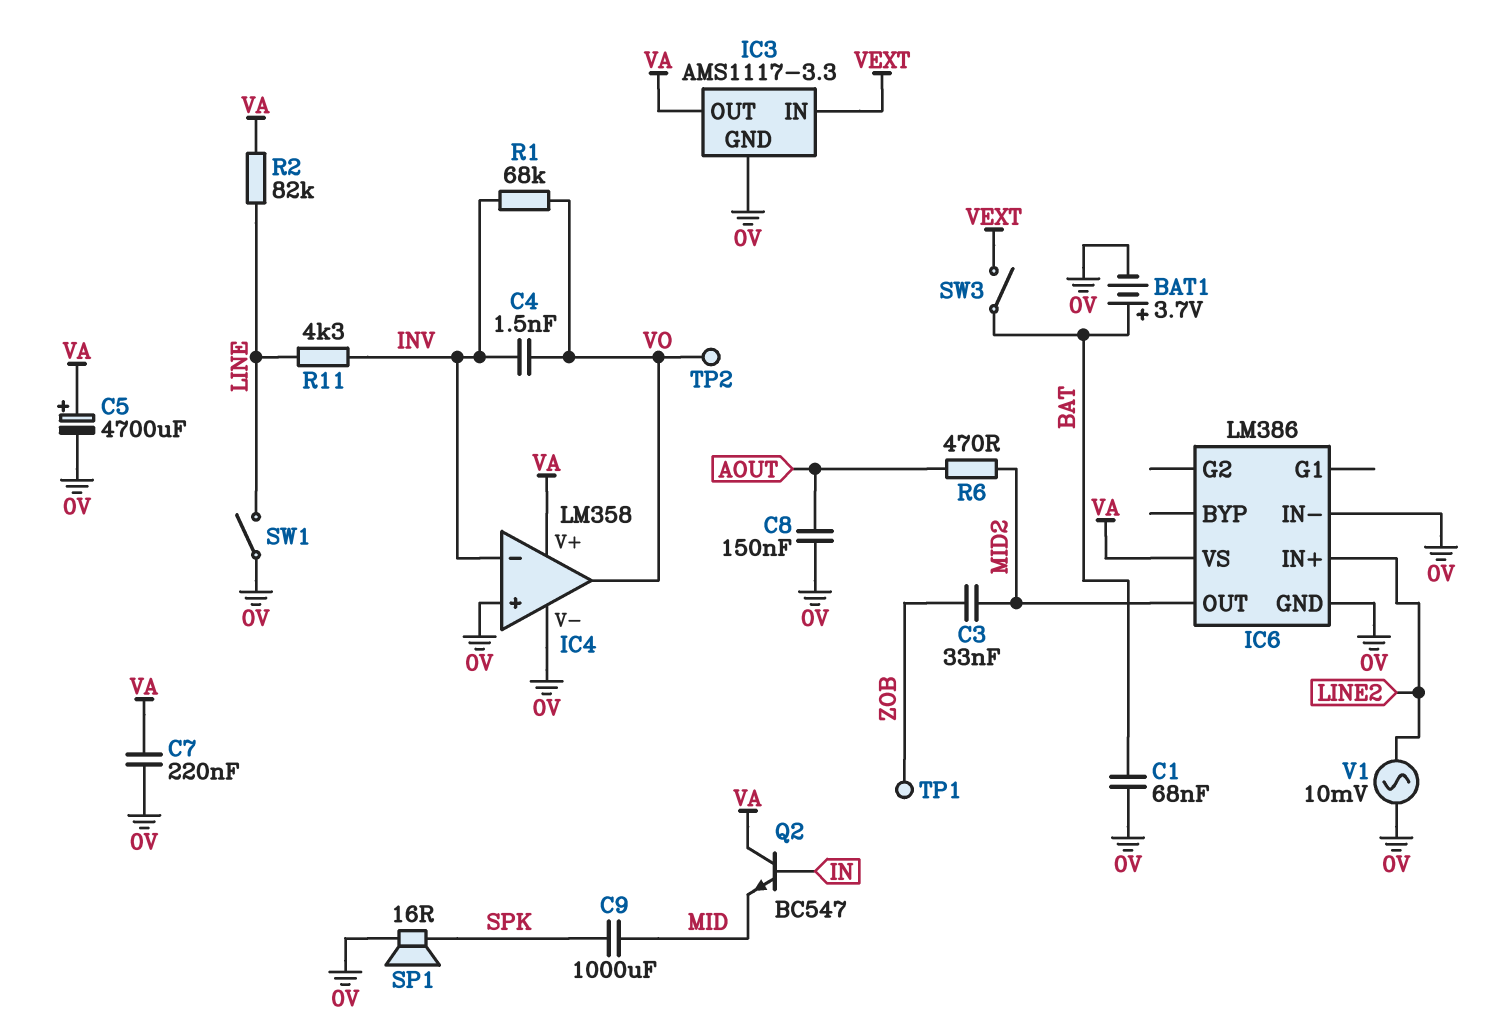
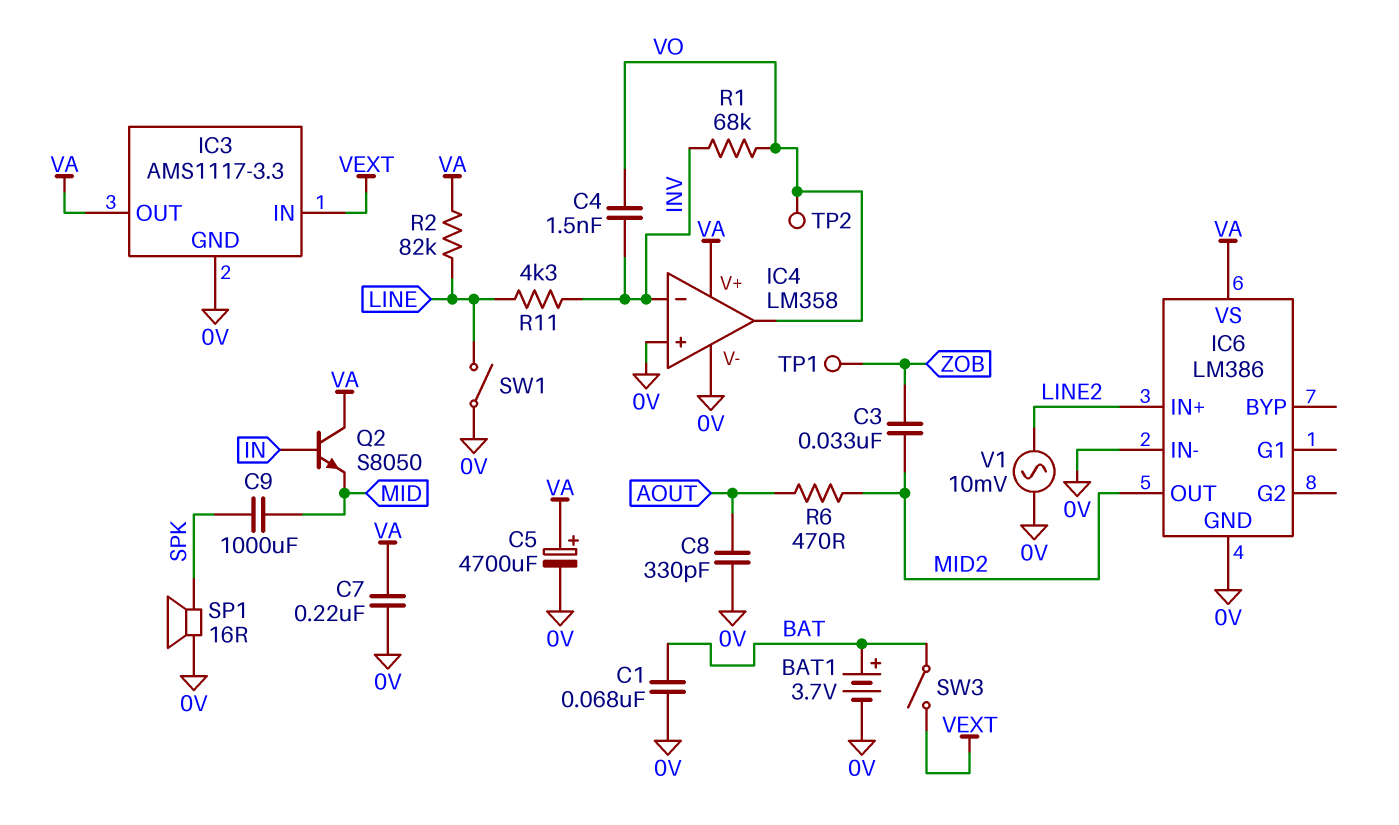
C8: 150nF (0V, AOUT) -> 330pF (0V, AOUT)
Q2: NPN BC547 (B IN, C VA, E MID) -> NPN S8050 (B IN, C VA, E MID)

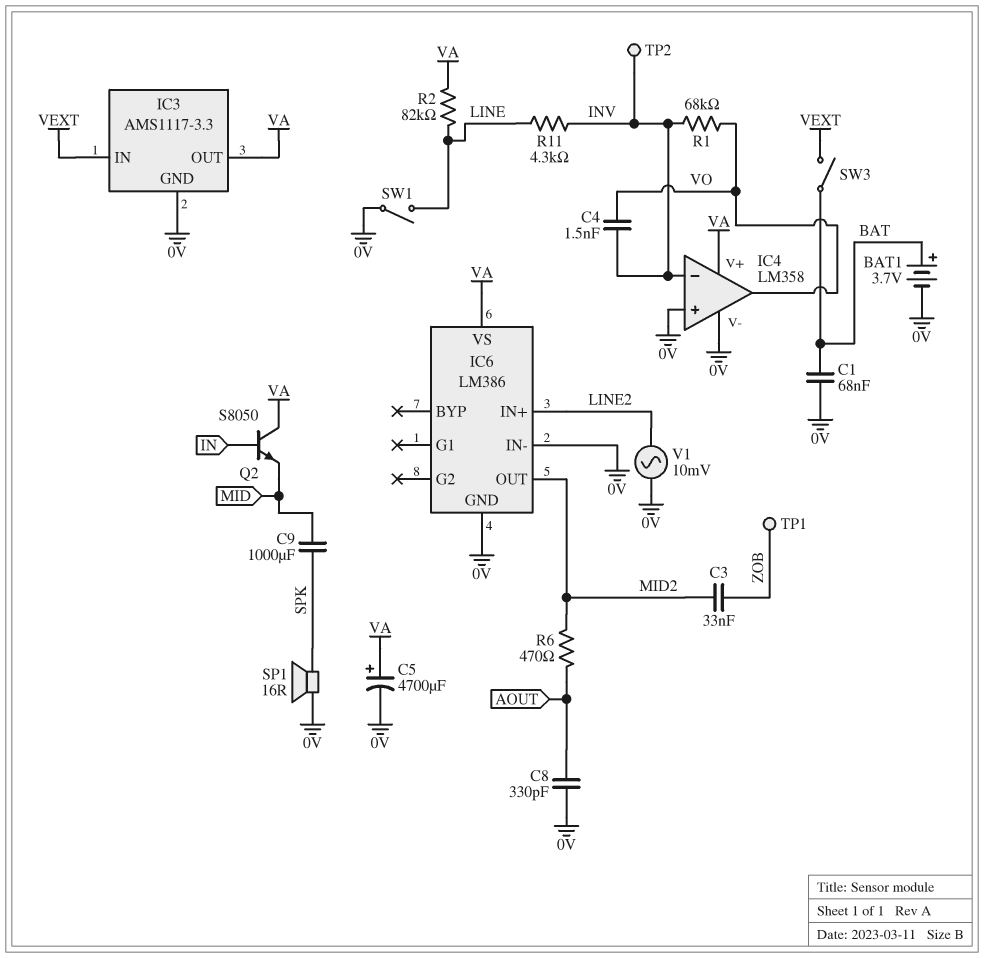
C7: 220nF (0V, VA) -> none
TP2: test point (VO) -> test point (INV)

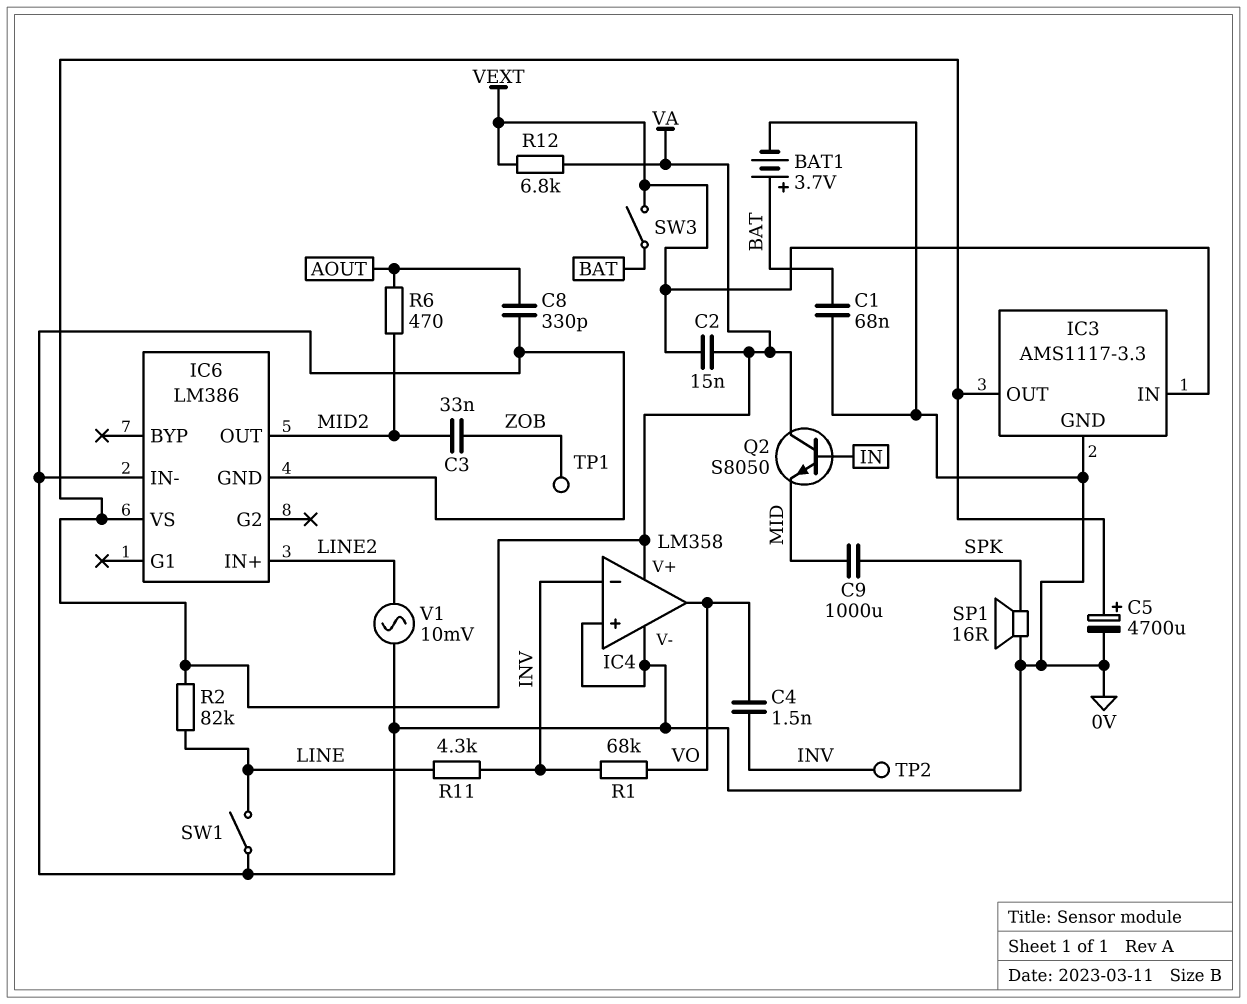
C2: none -> 15nF (VA, VEXT)
R12: none -> 6.8k (VA, VEXT)

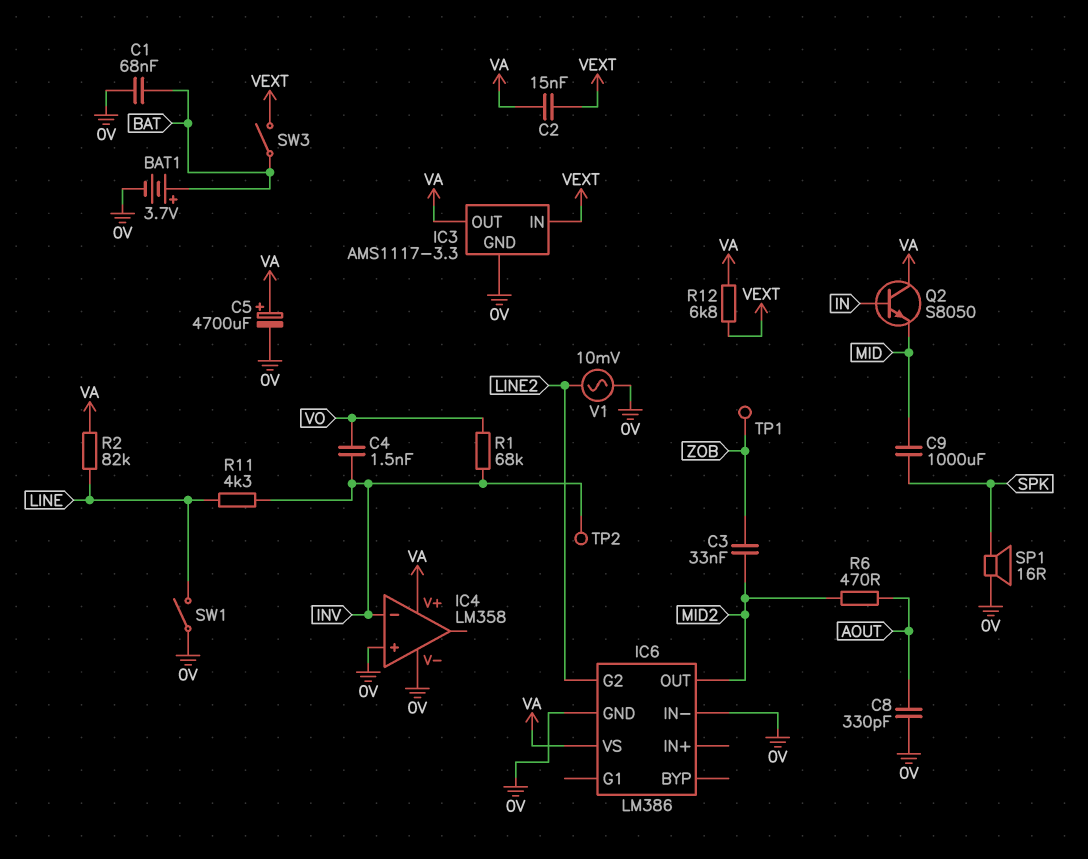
IC4 pin out: VO -> none
IC6 pin G2: none -> LINE2
IC6 pin IN+: LINE2 -> none

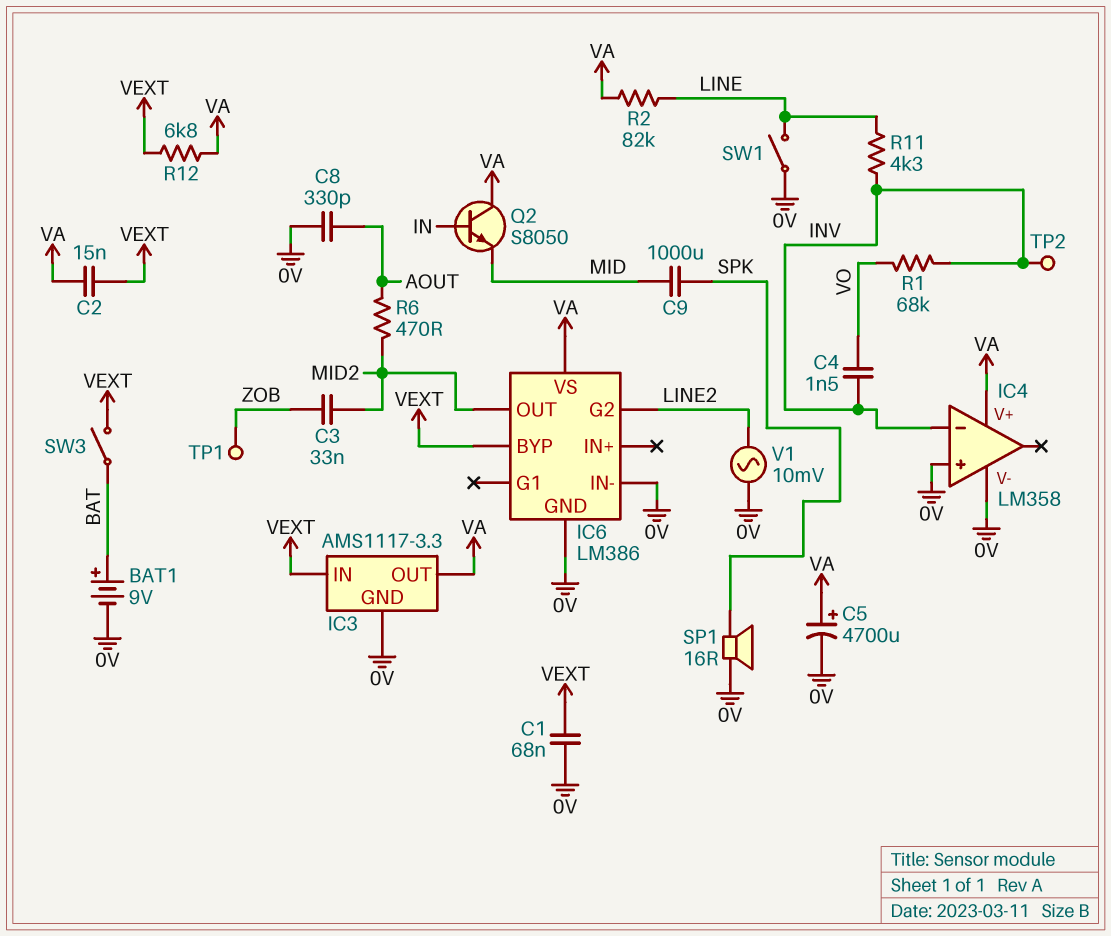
BAT1: 3.7V (plus BAT, minus 0V) -> 9V (plus BAT, minus 0V)
C1: 68nF (0V, BAT) -> 68nF (0V, VEXT)
IC6 pin BYP: none -> VEXT

